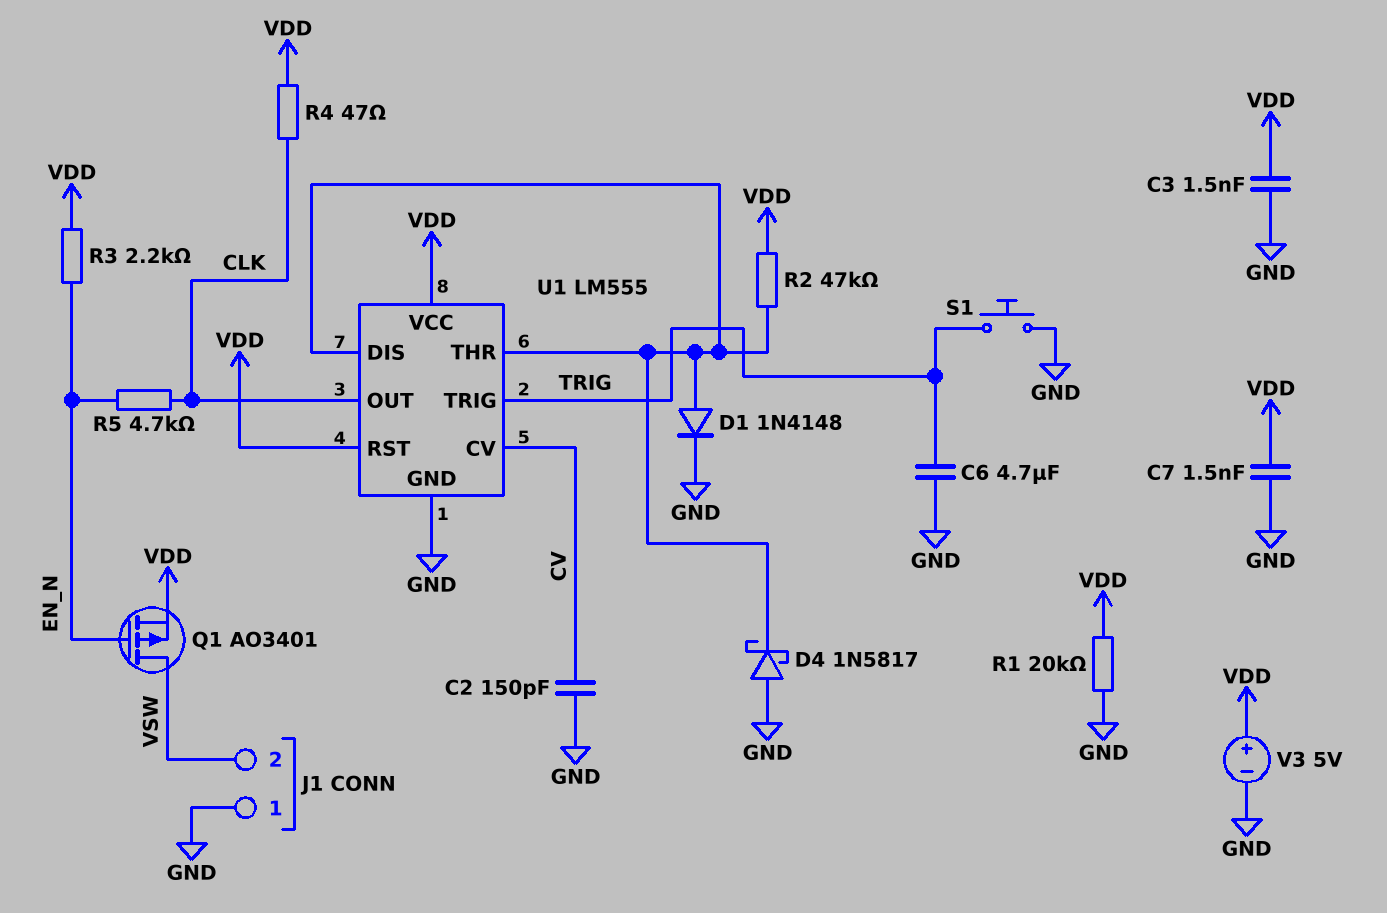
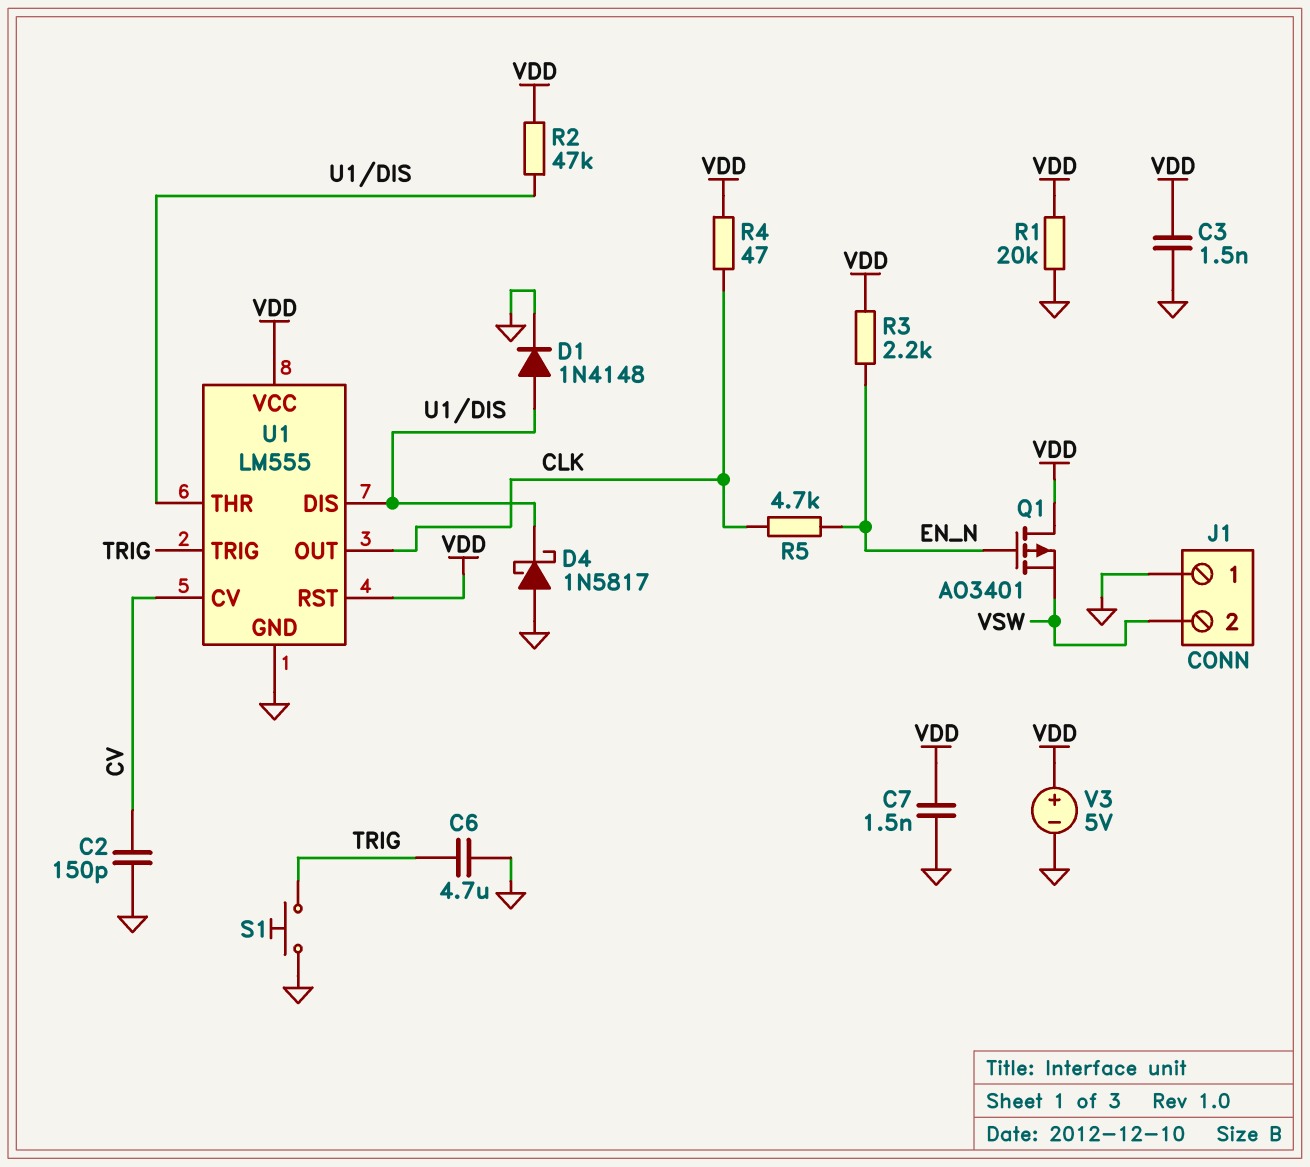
Q1: PMOS AO3401 (G EN_N, D VSW, S VDD) -> PMOS AO3401 (G EN_N, D VDD, S VSW)

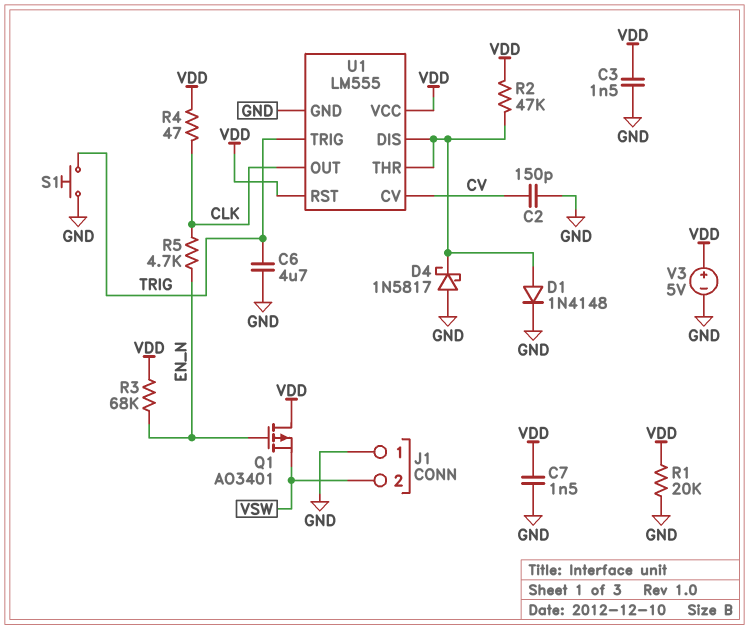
R3: 2.2k (EN_N, VDD) -> 68k (EN_N, VDD)

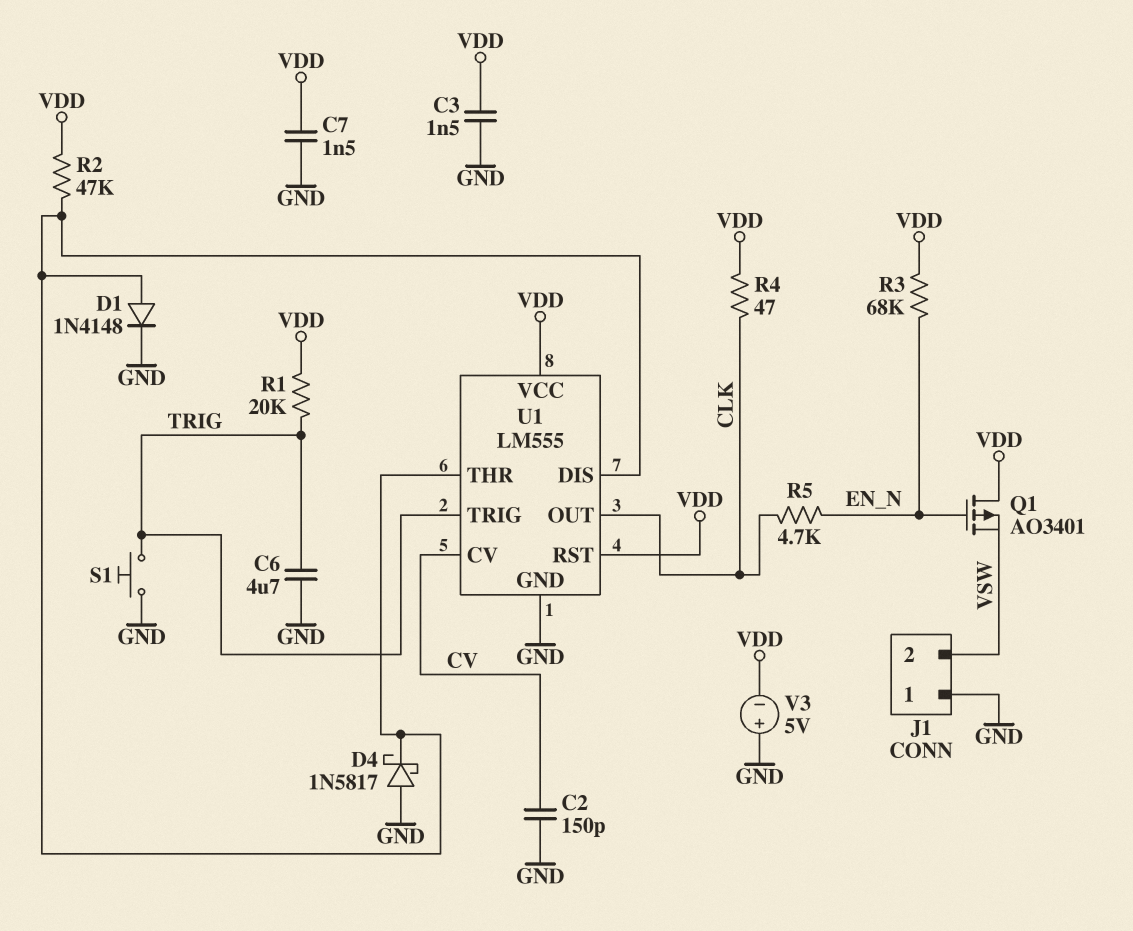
R1: 20k (GND, VDD) -> 20k (TRIG, VDD)
V3: 5V (plus VDD, minus GND) -> 5V (plus GND, minus VDD)

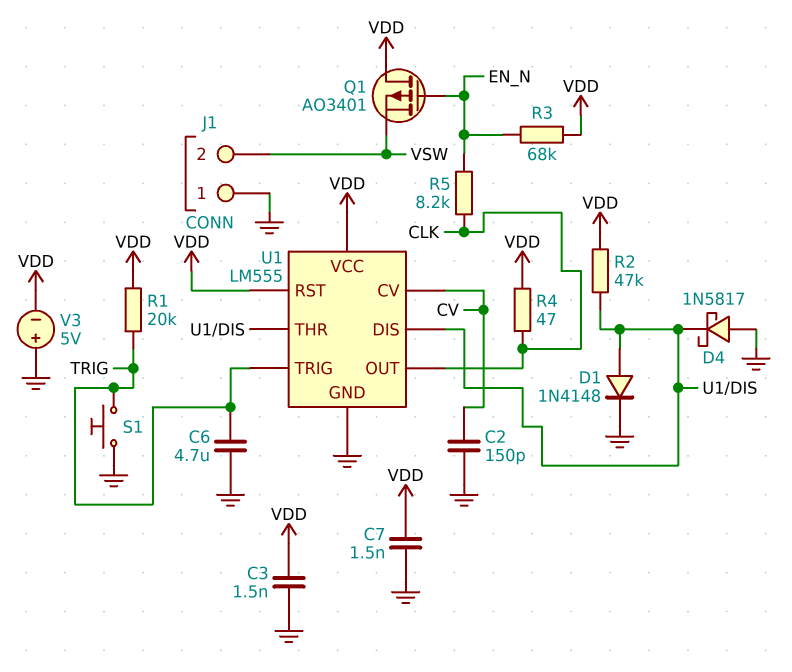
R5: 4.7k (CLK, EN_N) -> 8.2k (CLK, EN_N)

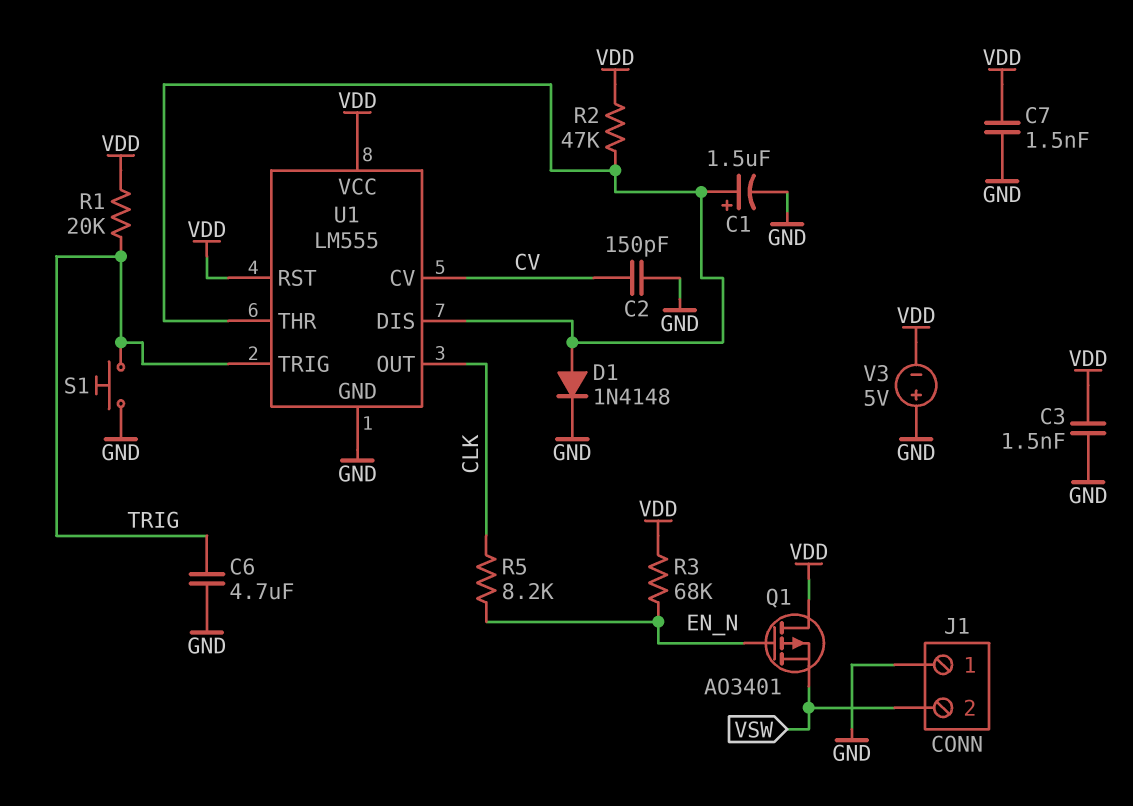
C1: none -> 1.5uF (plus U1/DIS, minus GND)
D4: schottky 1N5817 (A GND, K U1/DIS) -> none
R4: 47 (CLK, VDD) -> none

